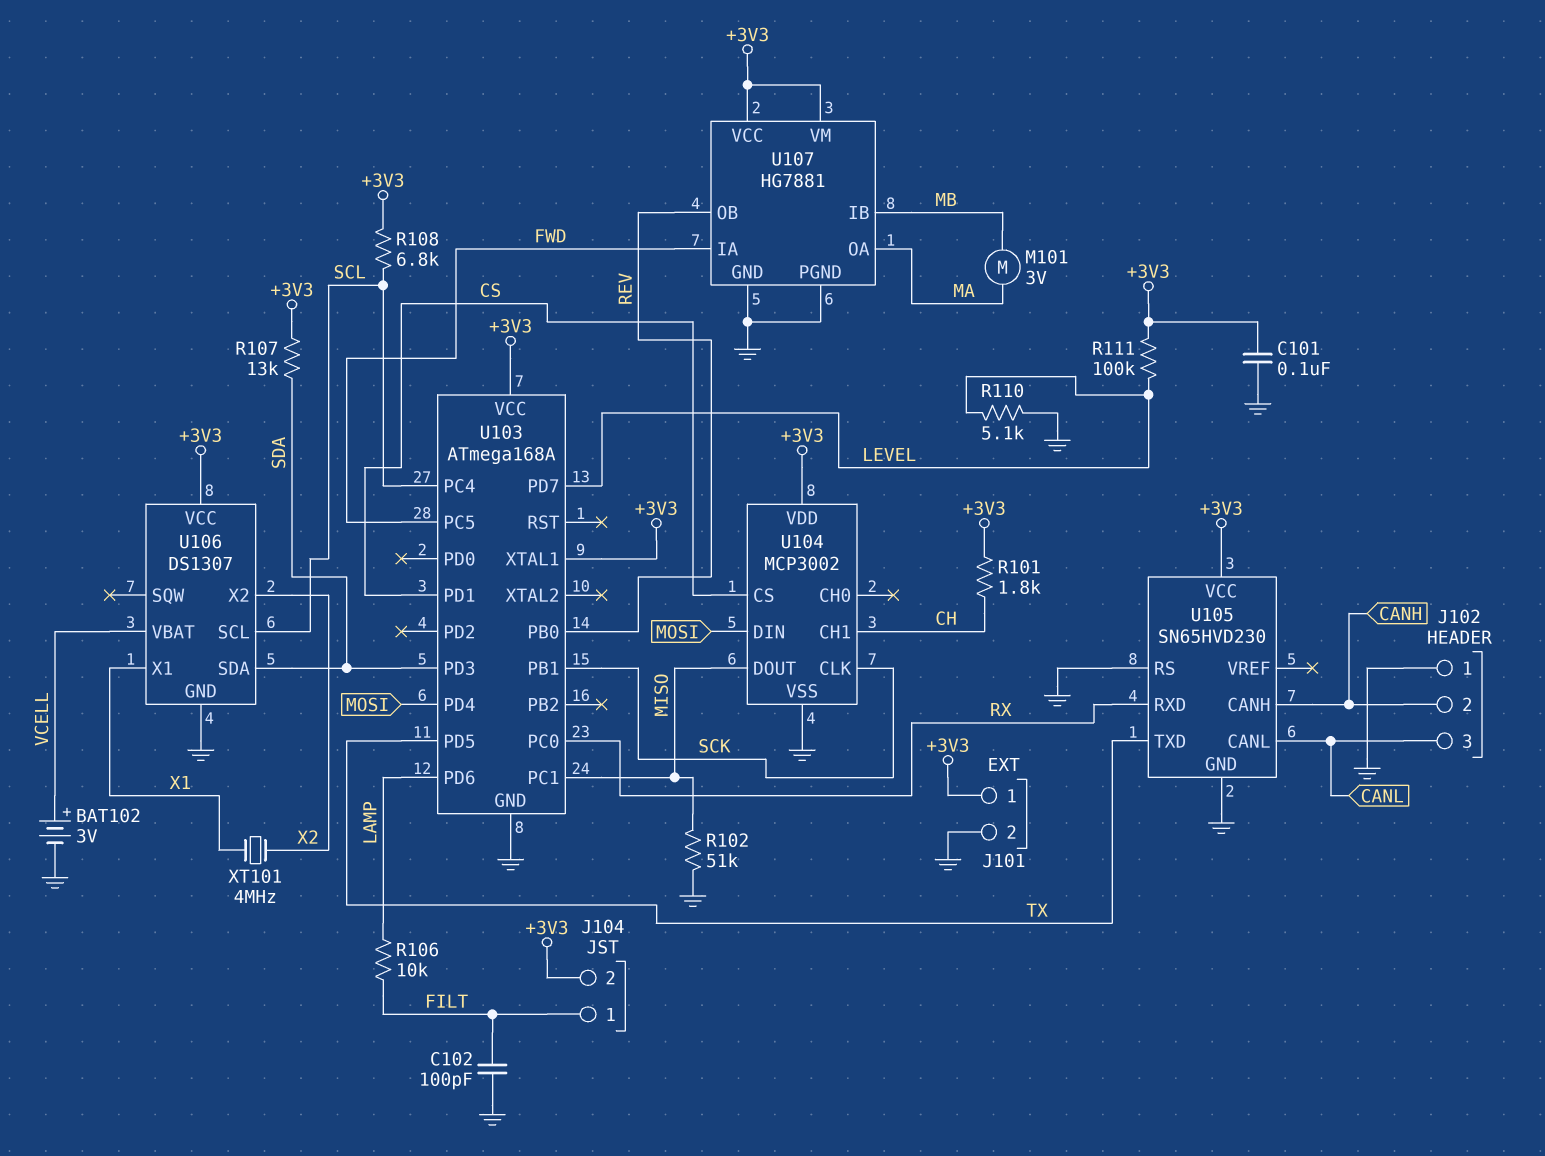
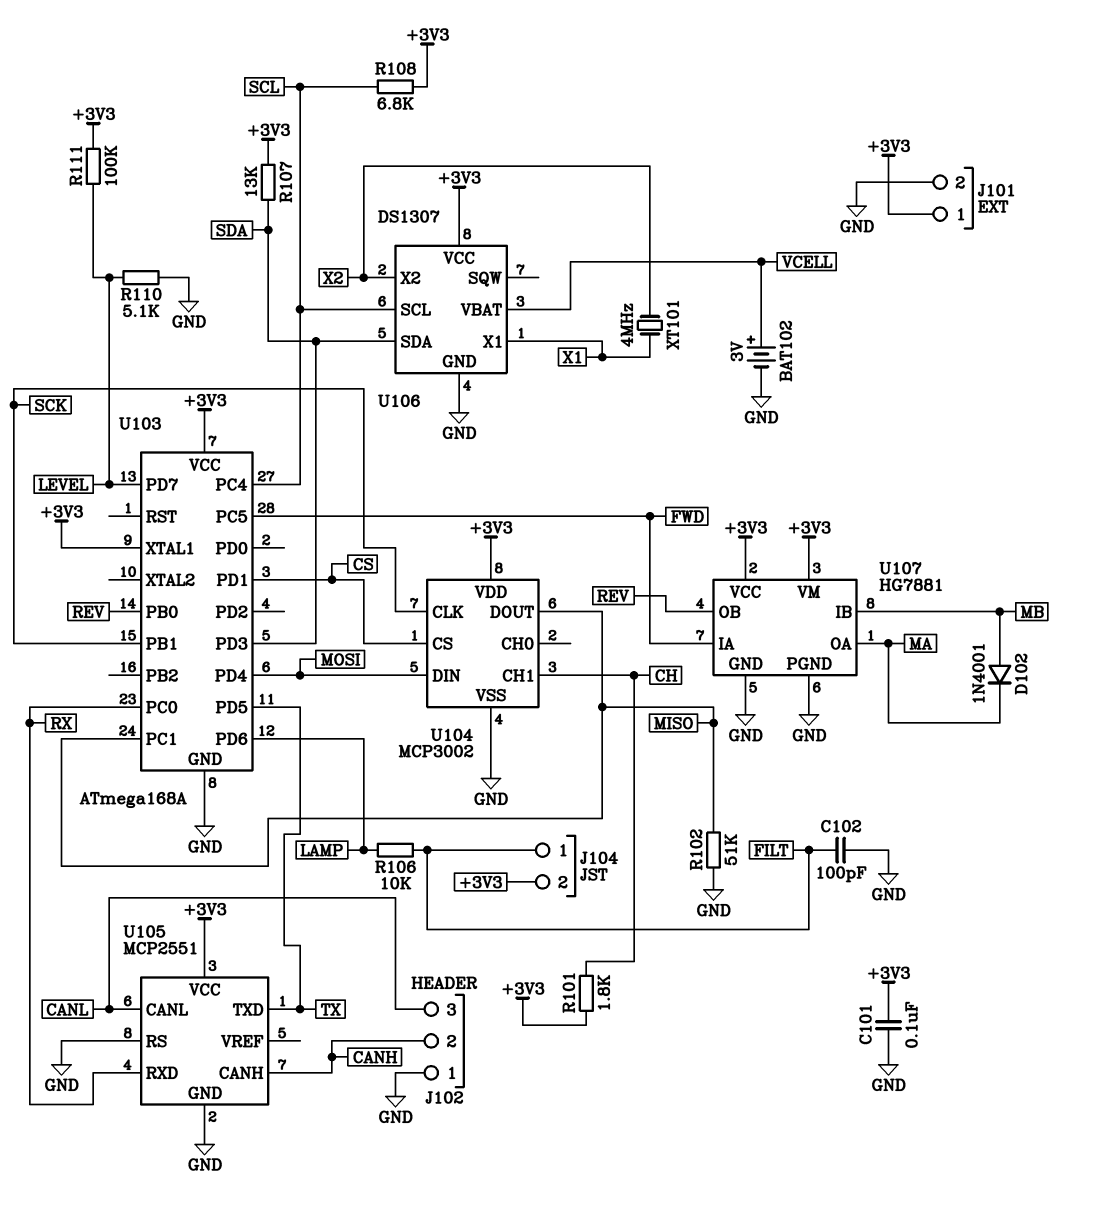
D102: none -> diode 1N4001 (A MB, K MA)
M101: motor 3V (MA, MB) -> none
U105: SN65HVD230 -> MCP2551

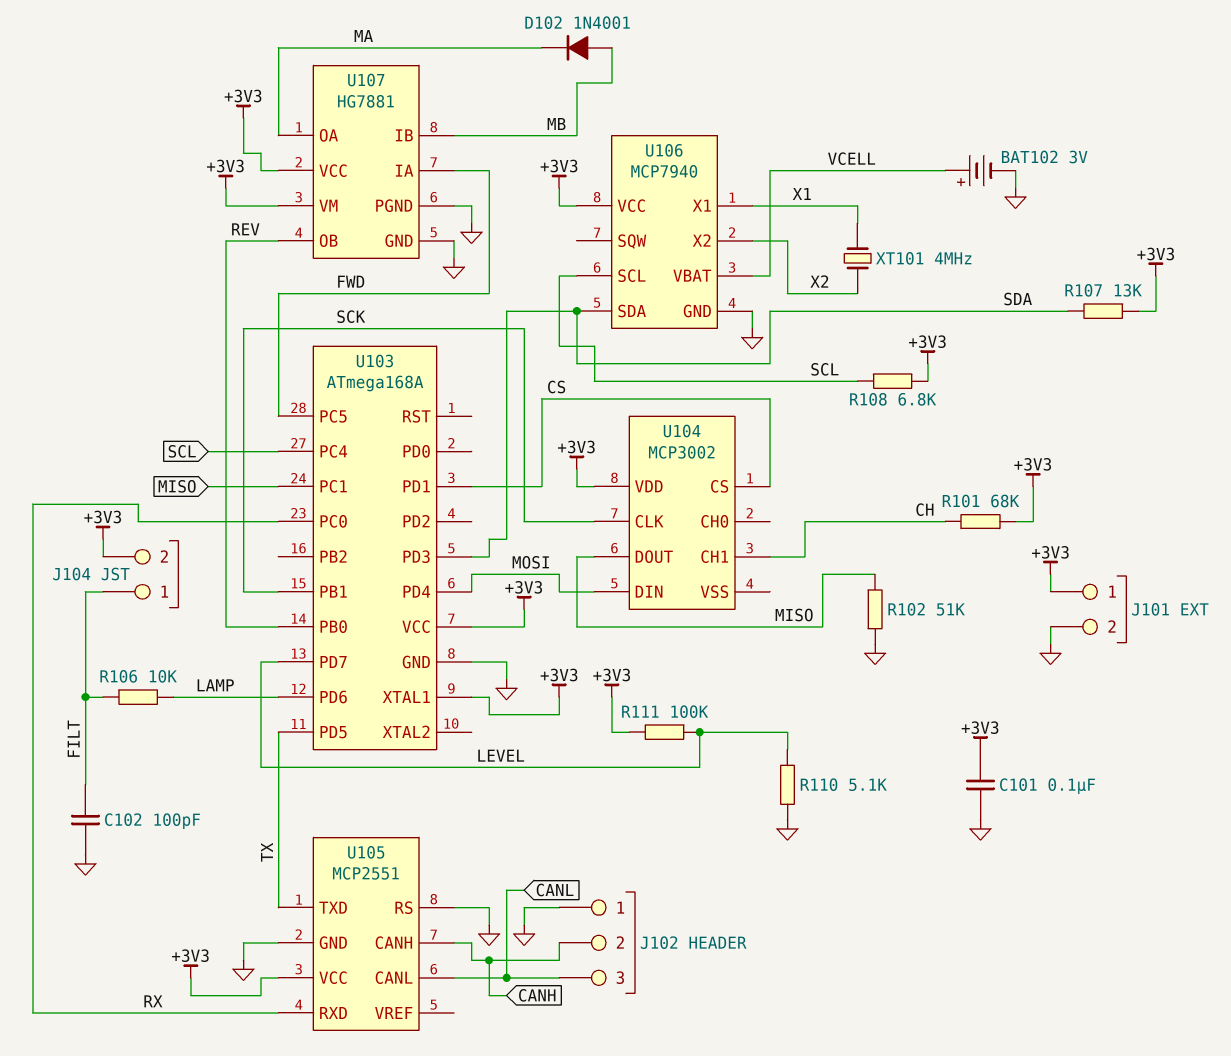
R101: 1.8k (+3V3, CH) -> 68k (+3V3, CH)
U104 pin VSS: GND -> none
U106: DS1307 -> MCP7940

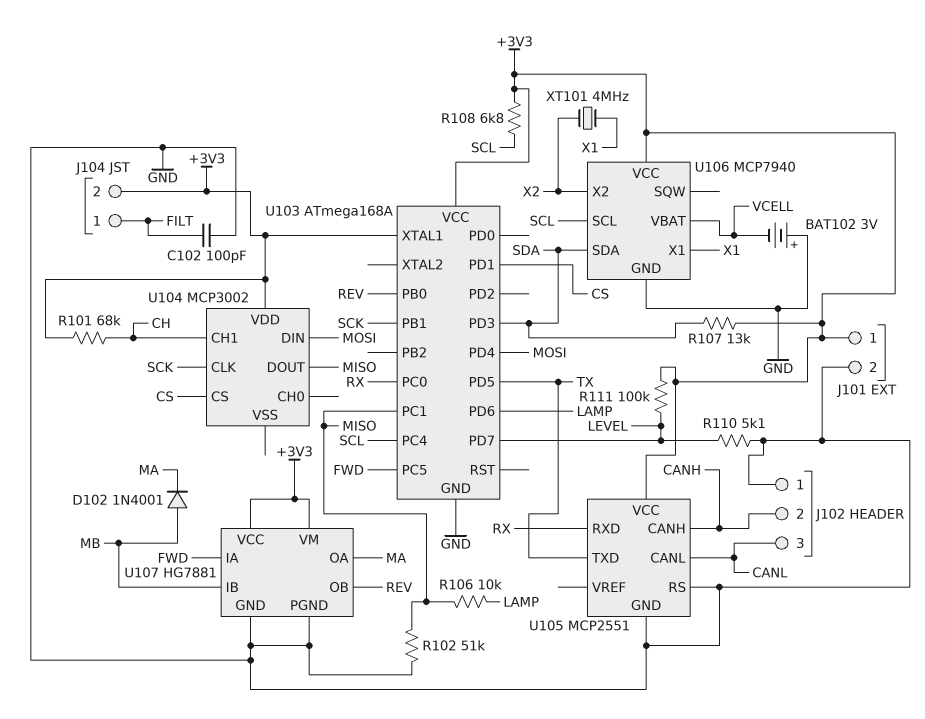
BAT102: 3V (plus VCELL, minus GND) -> 3V (plus GND, minus VCELL)
C101: 100nF (+3V3, GND) -> none
R106: 10k (FILT, LAMP) -> 10k (LAMP, MISO)

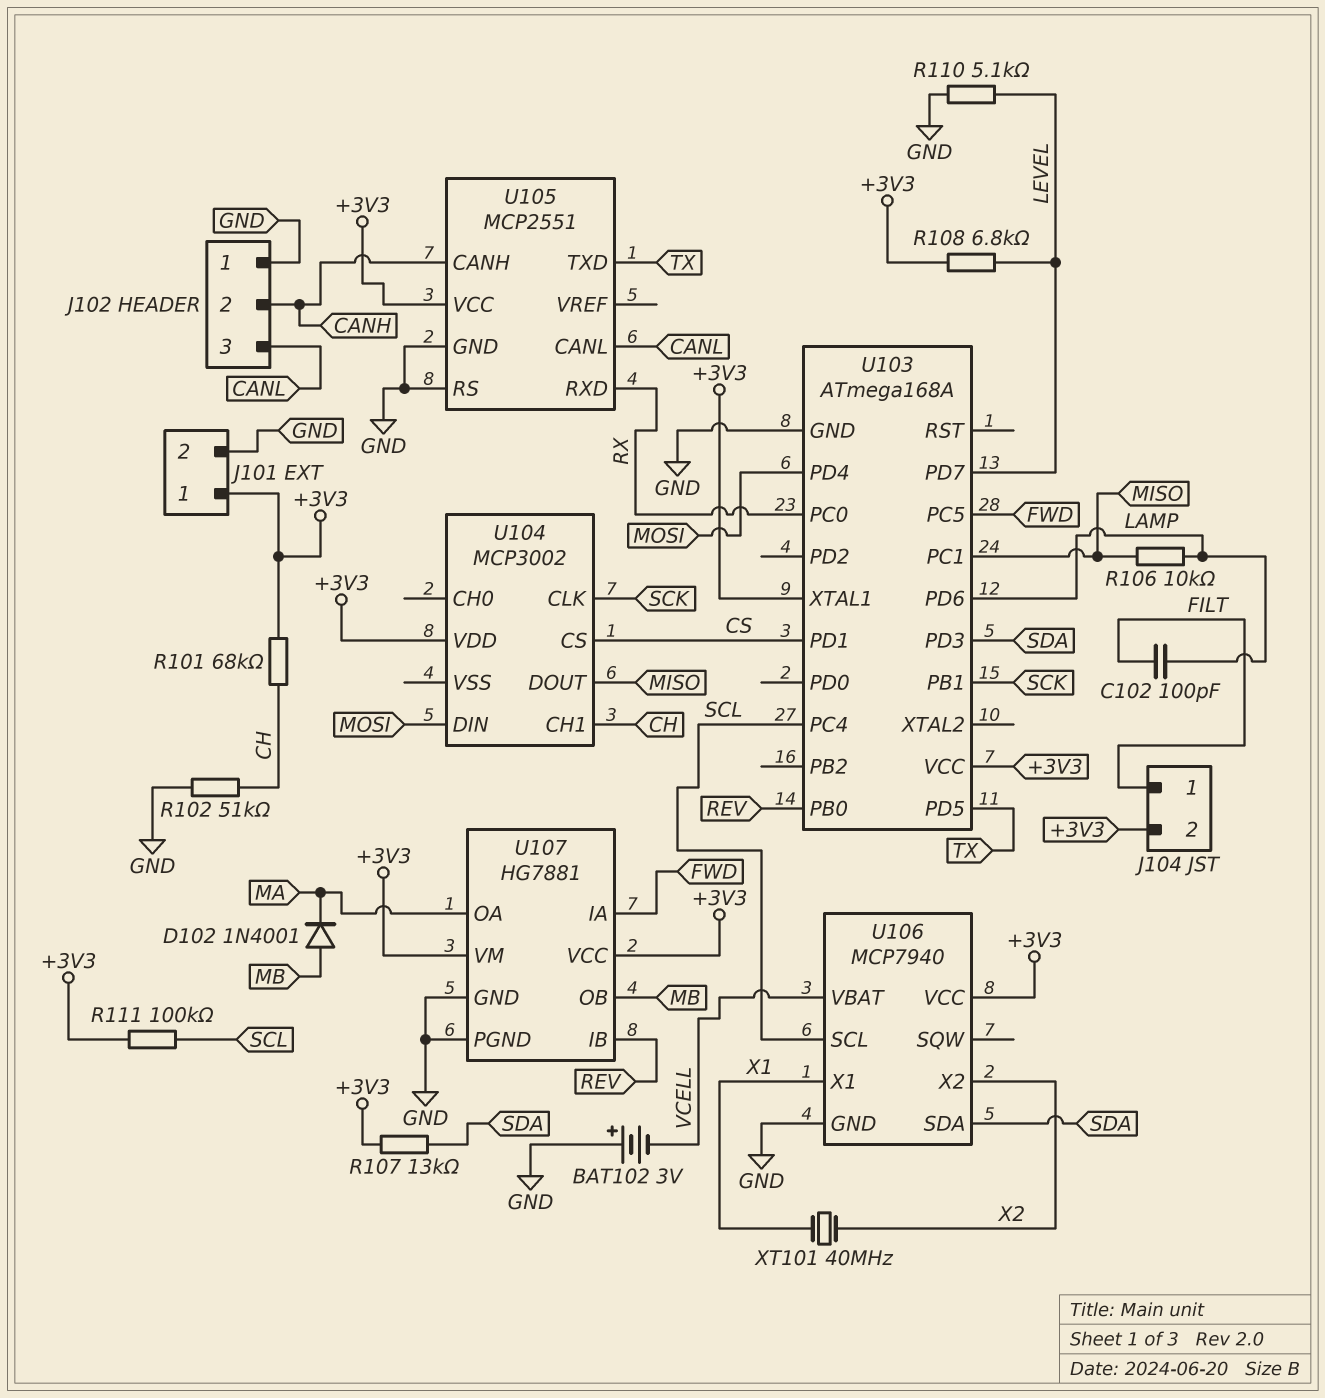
C102: 100pF (FILT, GND) -> 100pF (FILT, LAMP)
R102: 51k (GND, MISO) -> 51k (CH, GND)
R108: 6.8k (+3V3, SCL) -> 6.8k (+3V3, LEVEL)
R111: 100k (+3V3, LEVEL) -> 100k (+3V3, SCL)
U107 pin IB: MB -> REV
U107 pin OB: REV -> MB
XT101: 4MHz (X1, X2) -> 40MHz (X1, X2)

